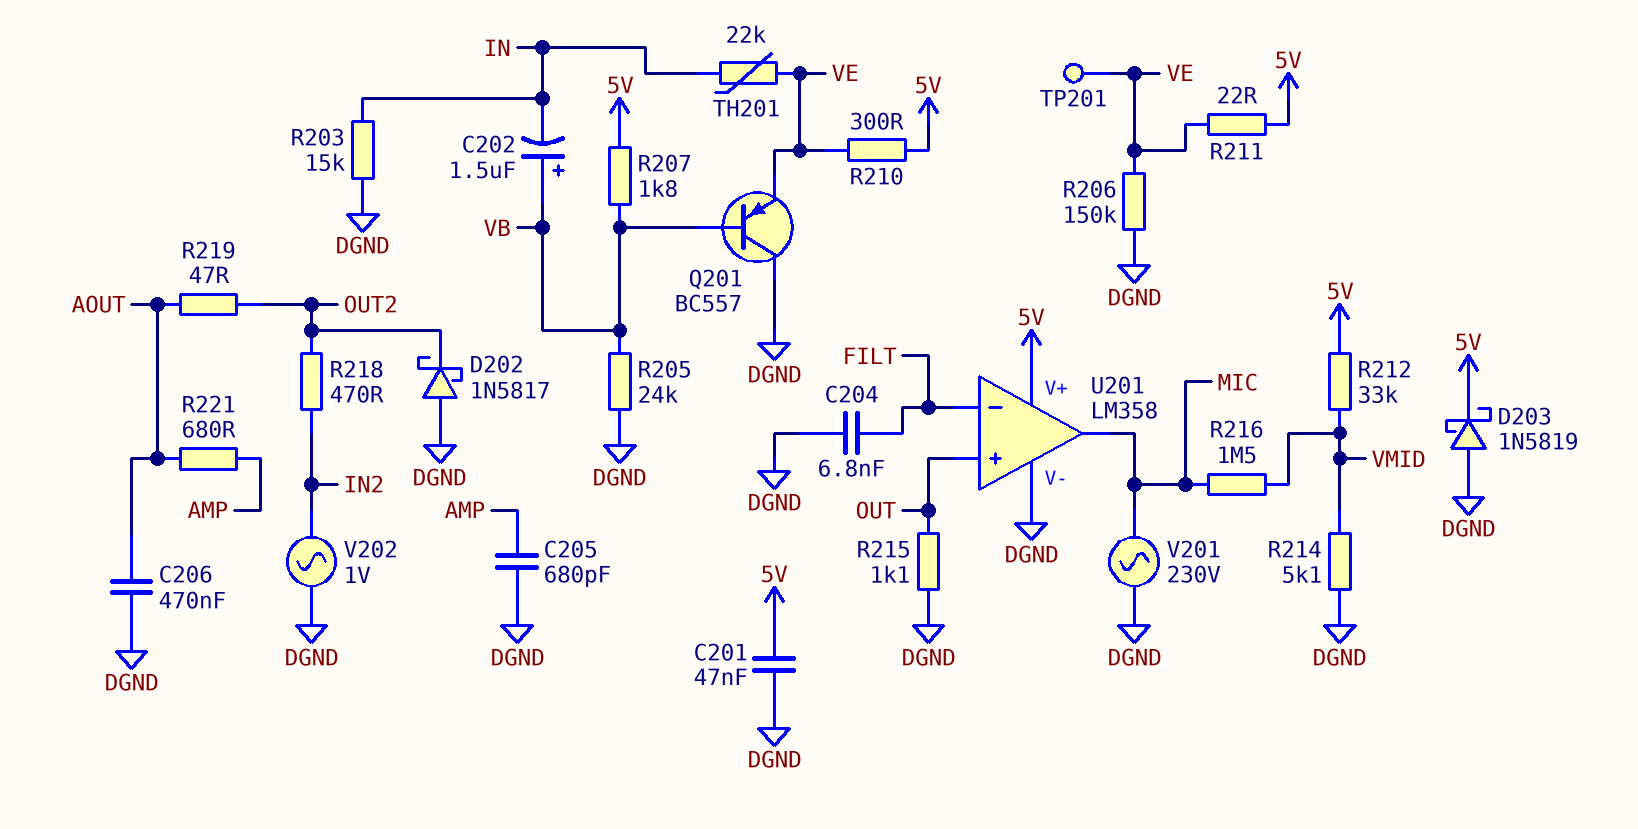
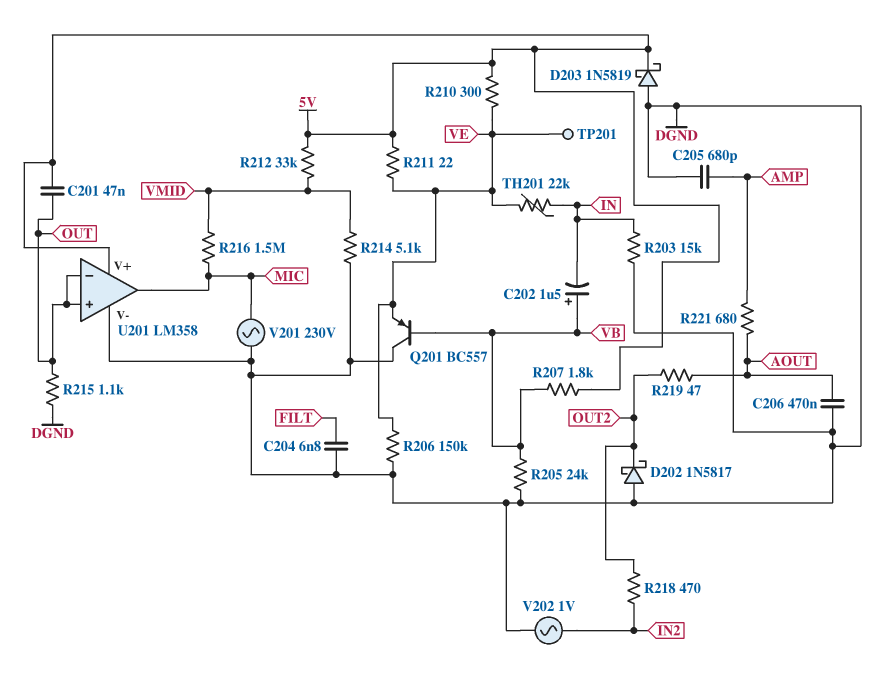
C201: 47nF (5V, DGND) -> 47nF (5V, OUT)
U201 pin in-: FILT -> OUT

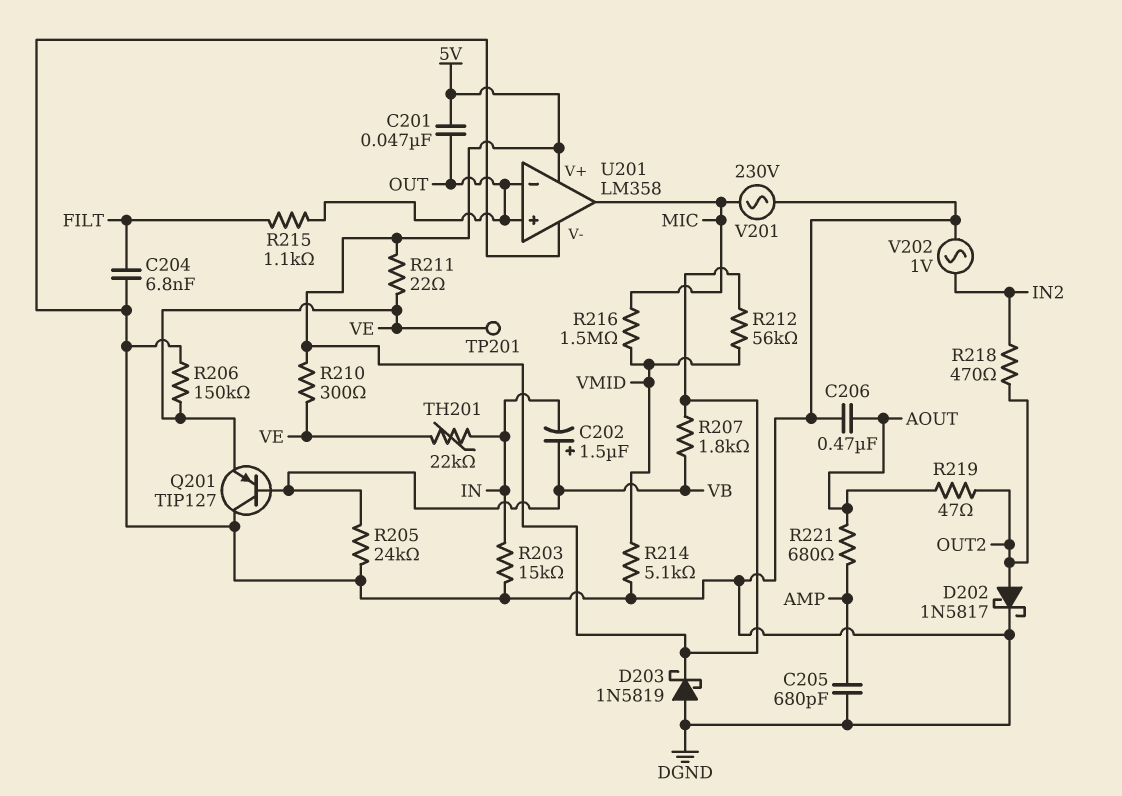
D202: schottky 1N5817 (A DGND, K OUT2) -> schottky 1N5817 (A OUT2, K DGND)
Q201: PNP BC557 (B VB, C DGND, E VE) -> PNP TIP127 (B VB, C DGND, E VE)
R212: 33k (5V, VMID) -> 56k (5V, VMID)
R215: 1.1k (DGND, OUT) -> 1.1k (FILT, OUT)

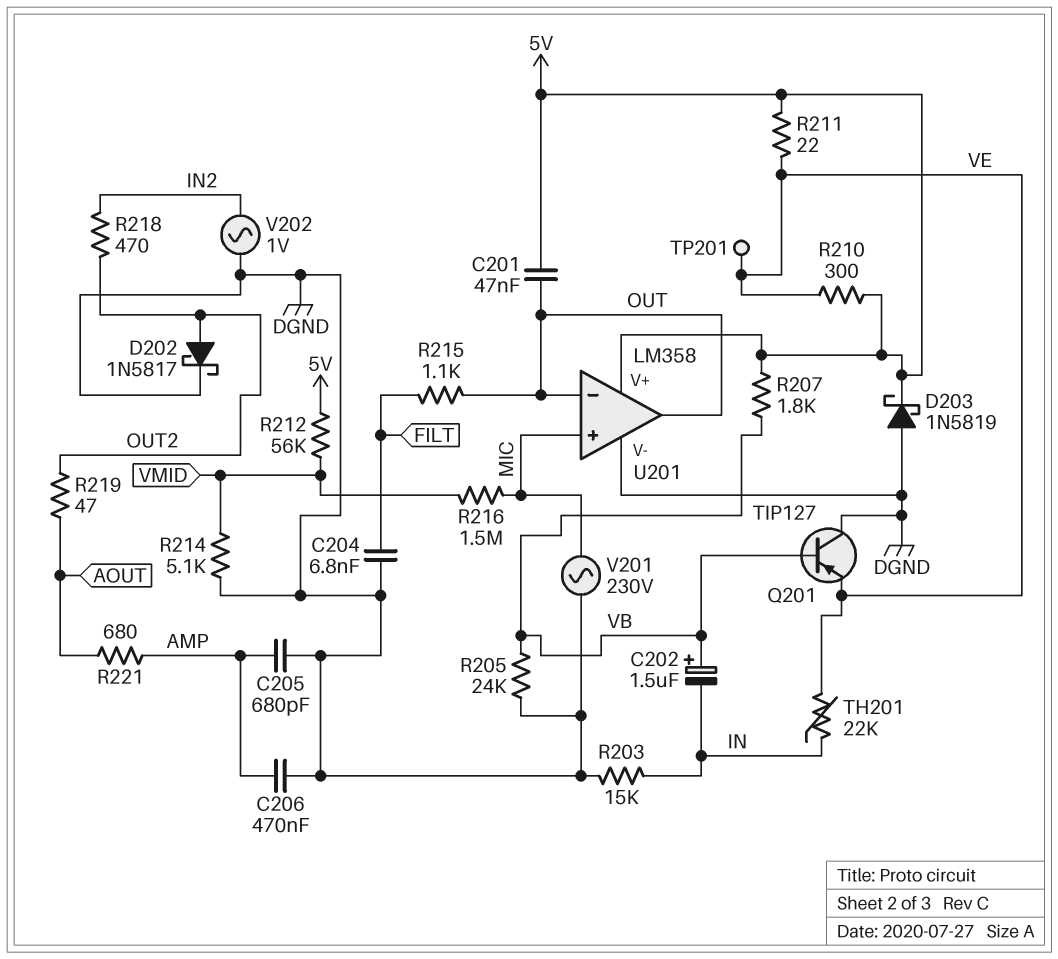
C206: 470nF (AOUT, DGND) -> 470nF (AMP, DGND)
R206: 150k (DGND, VE) -> none
U201 pin in+: OUT -> MIC
U201 pin out: MIC -> OUT

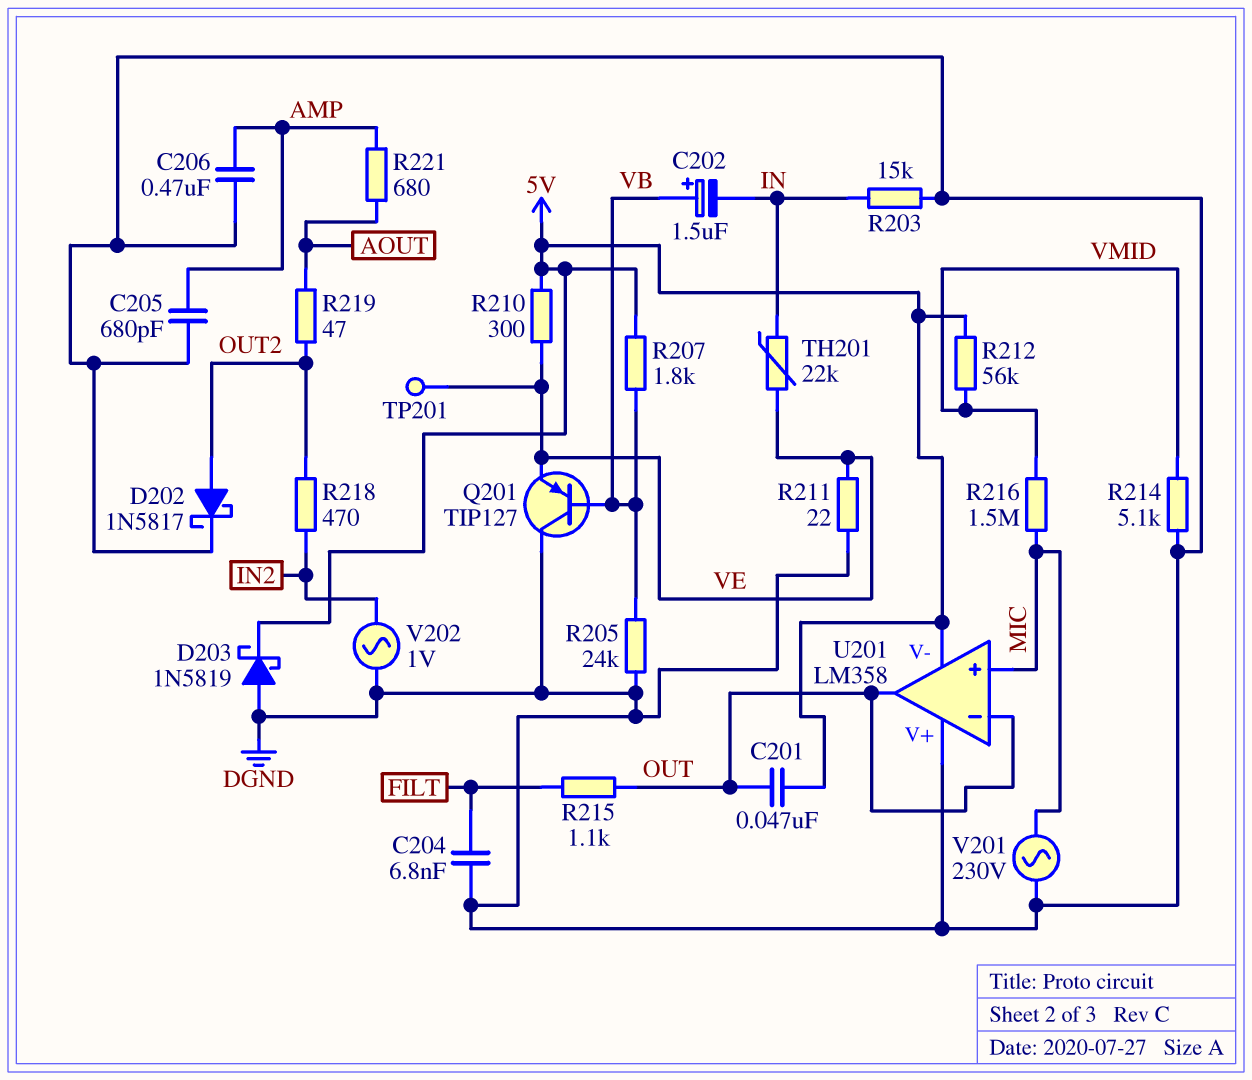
R211: 22 (5V, VE) -> 22 (DGND, VE)
U201 pin V+: 5V -> DGND
U201 pin V-: DGND -> 5V

